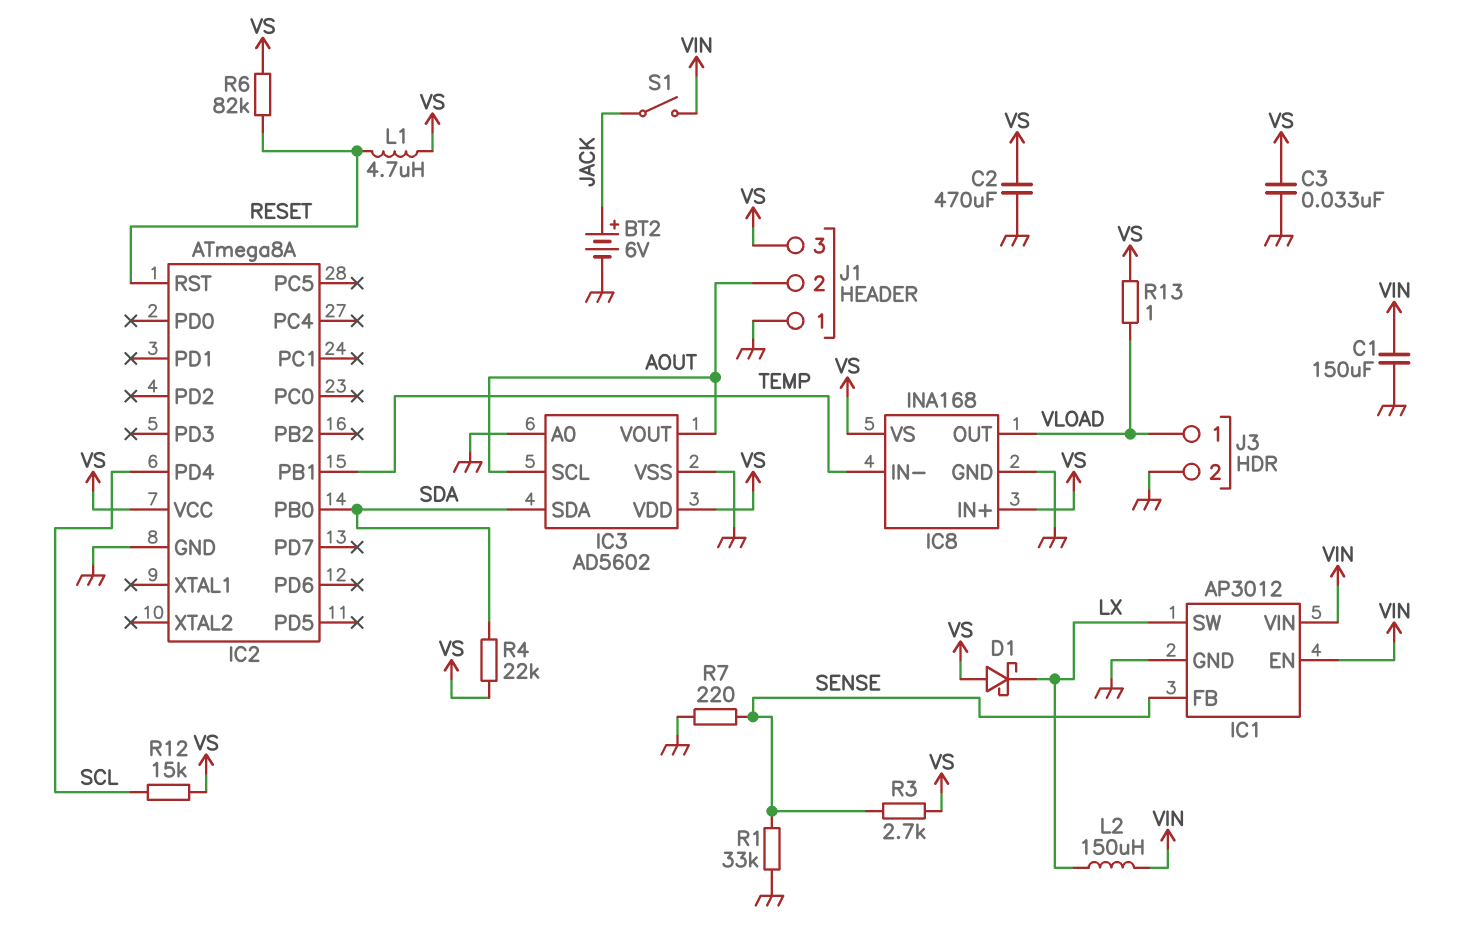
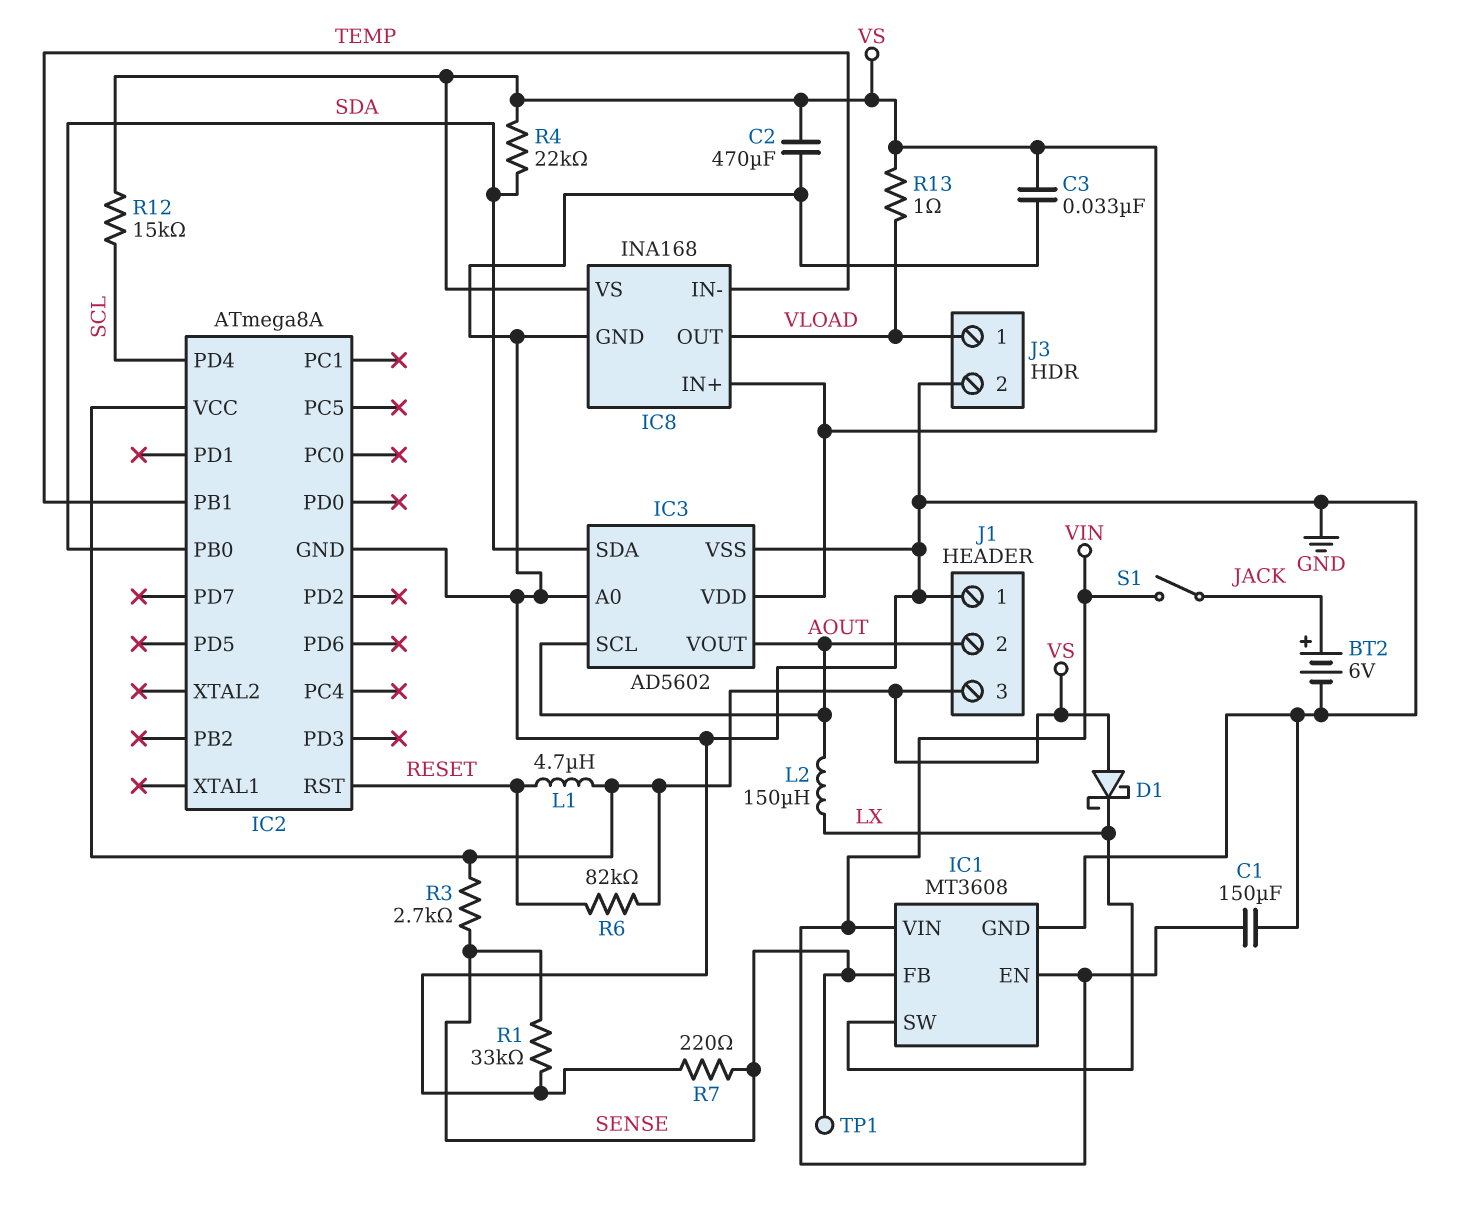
IC1: AP3012 -> MT3608
L2: 150uH (LX, VIN) -> 150uH (AOUT, LX)
TP1: none -> test point (SENSE)

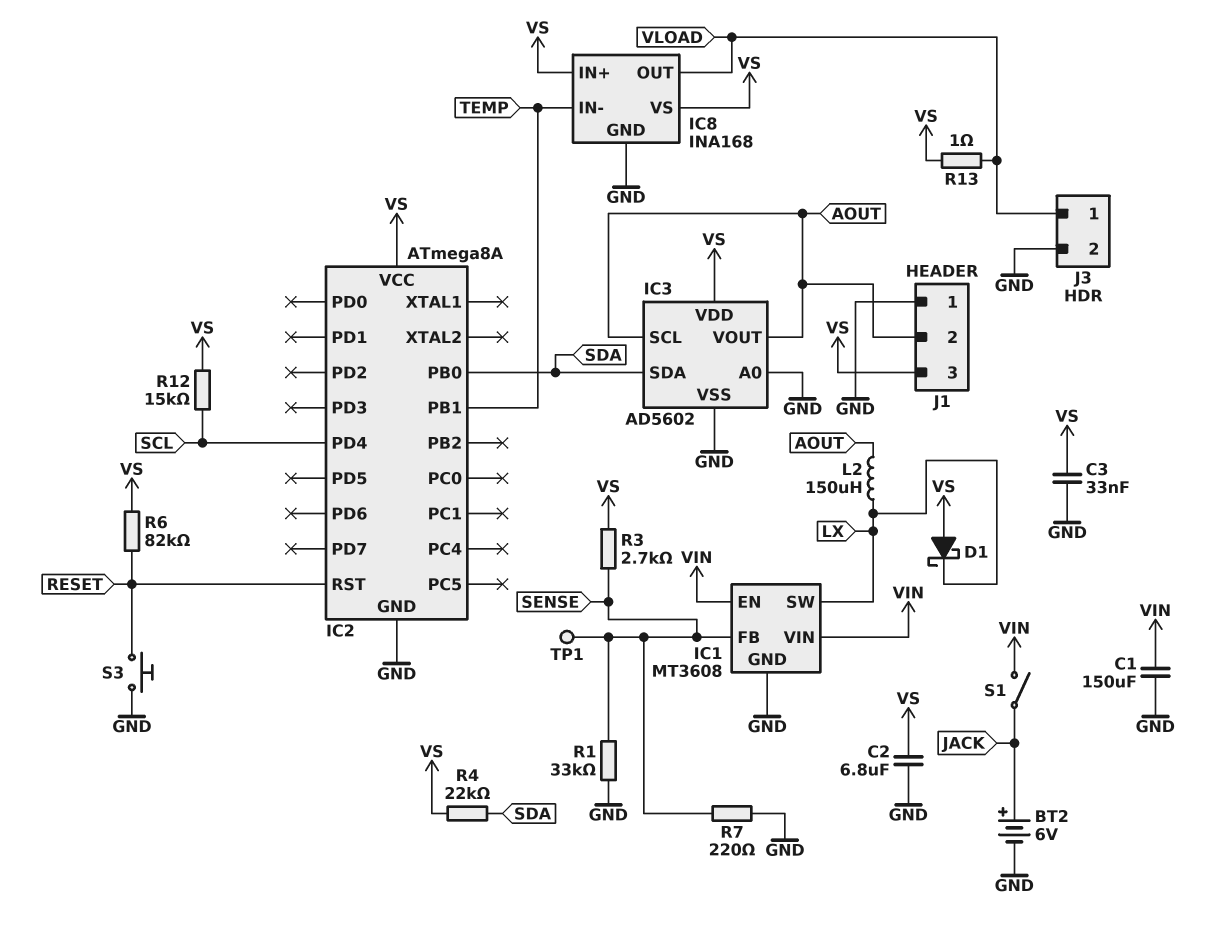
C2: 470uF (GND, VS) -> 6.8uF (GND, VS)
L1: 4.7uH (RESET, VS) -> none
S3: none -> button (GND, RESET)

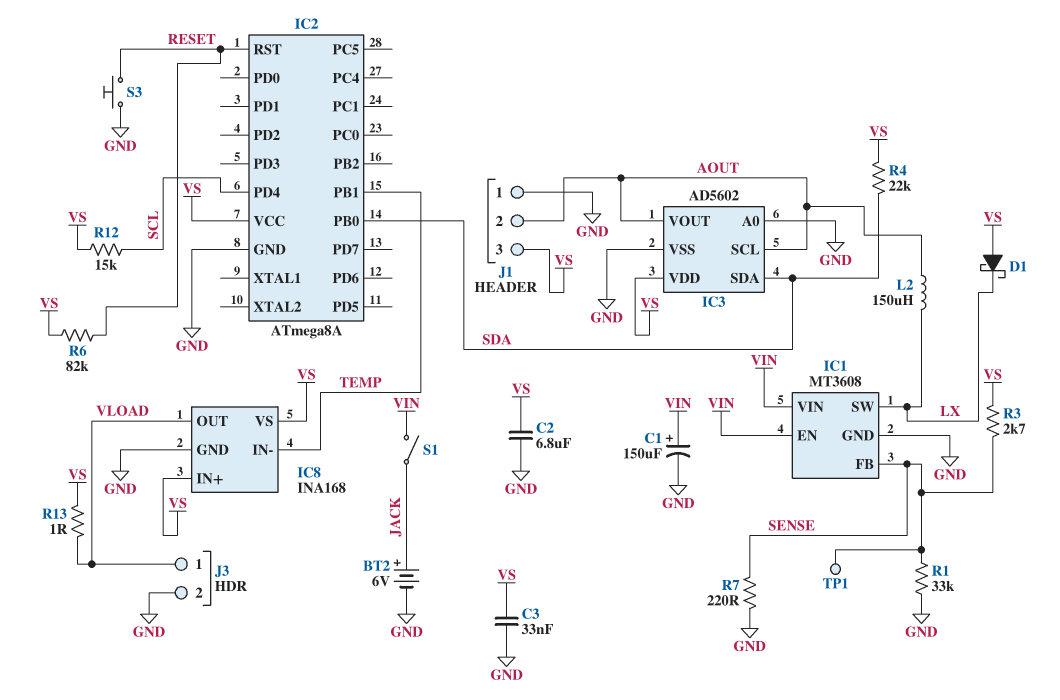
C1: 150uF (GND, VIN) -> 150uF (plus VIN, minus GND)

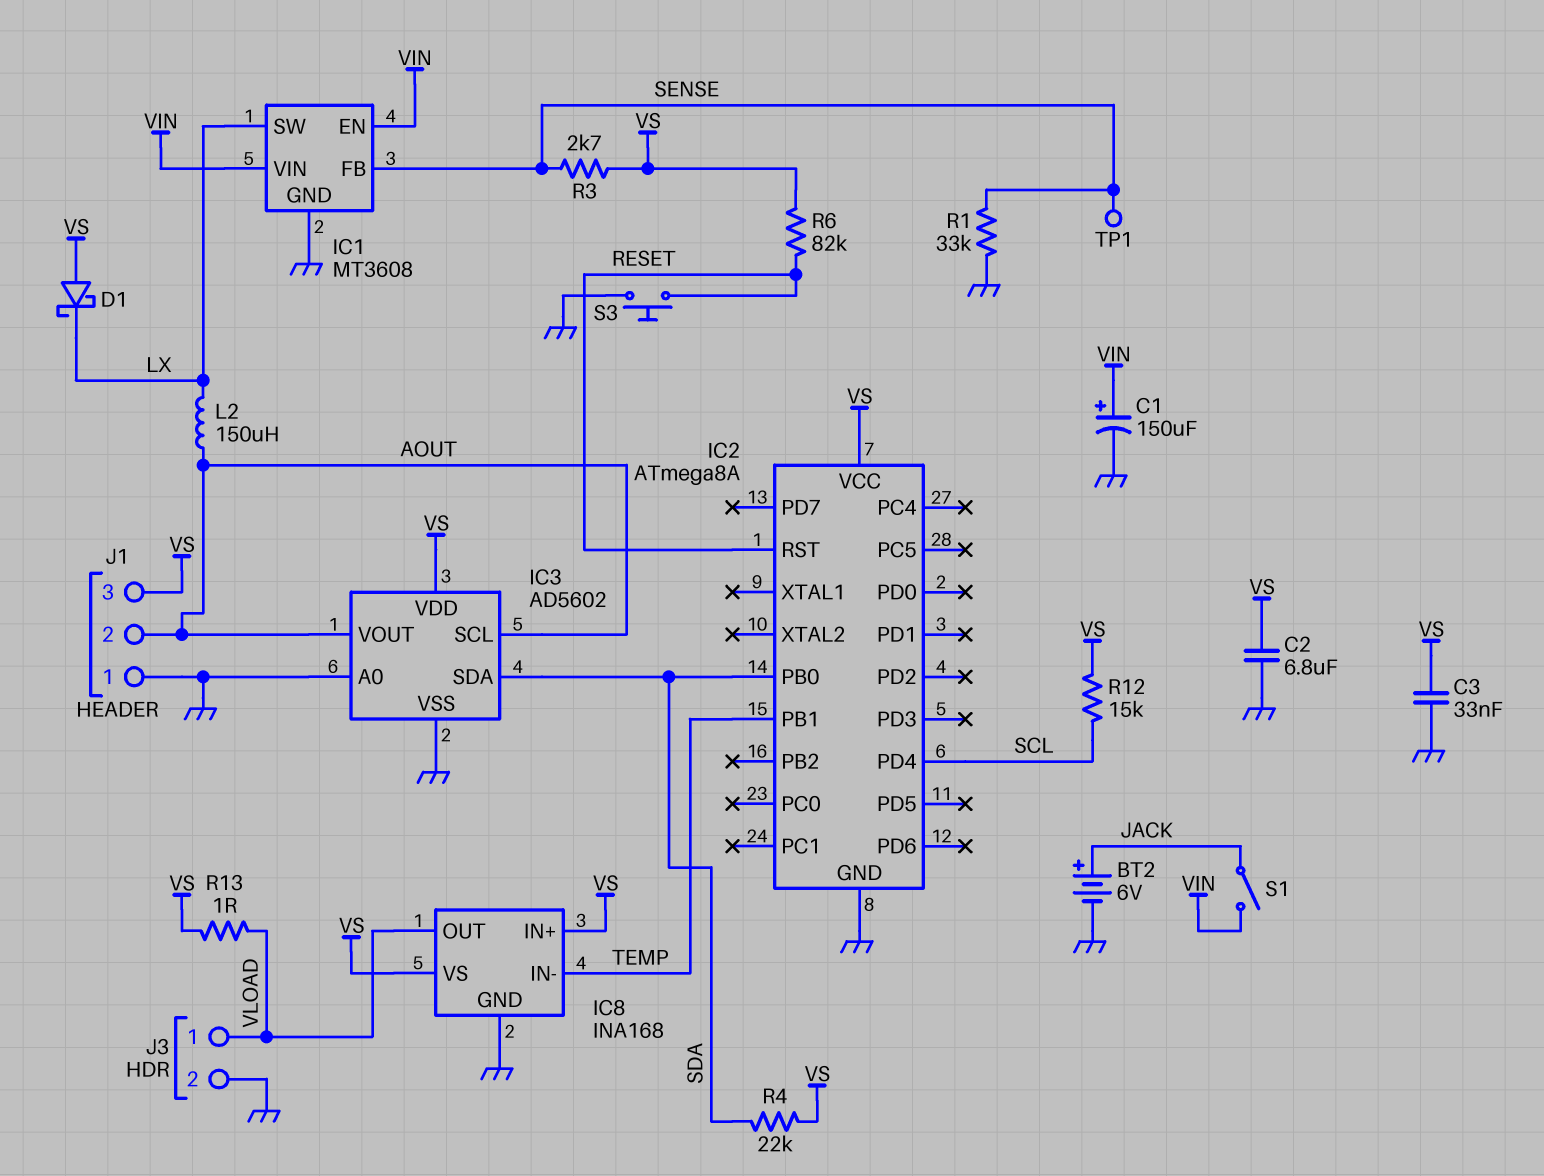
R7: 220 (GND, SENSE) -> none

